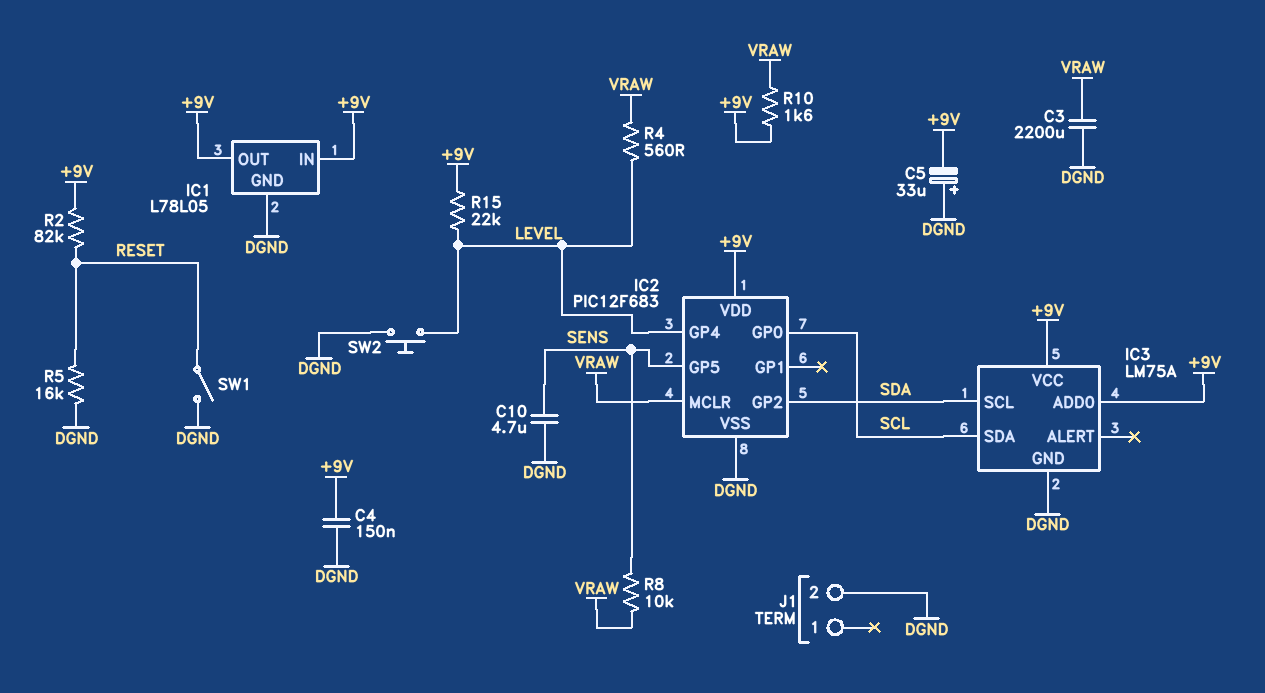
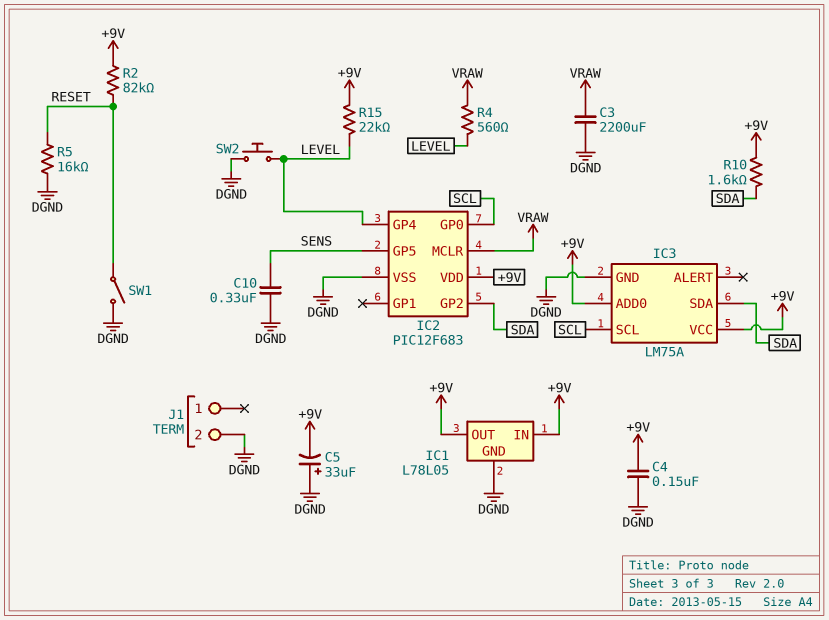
C10: 4.7uF (DGND, SENS) -> 330nF (DGND, SENS)
IC3 pin SCL: SDA -> SCL
IC3 pin SDA: SCL -> SDA
R8: 10k (SENS, VRAW) -> none
R10: 1.6k (+9V, VRAW) -> 1.6k (+9V, SDA)

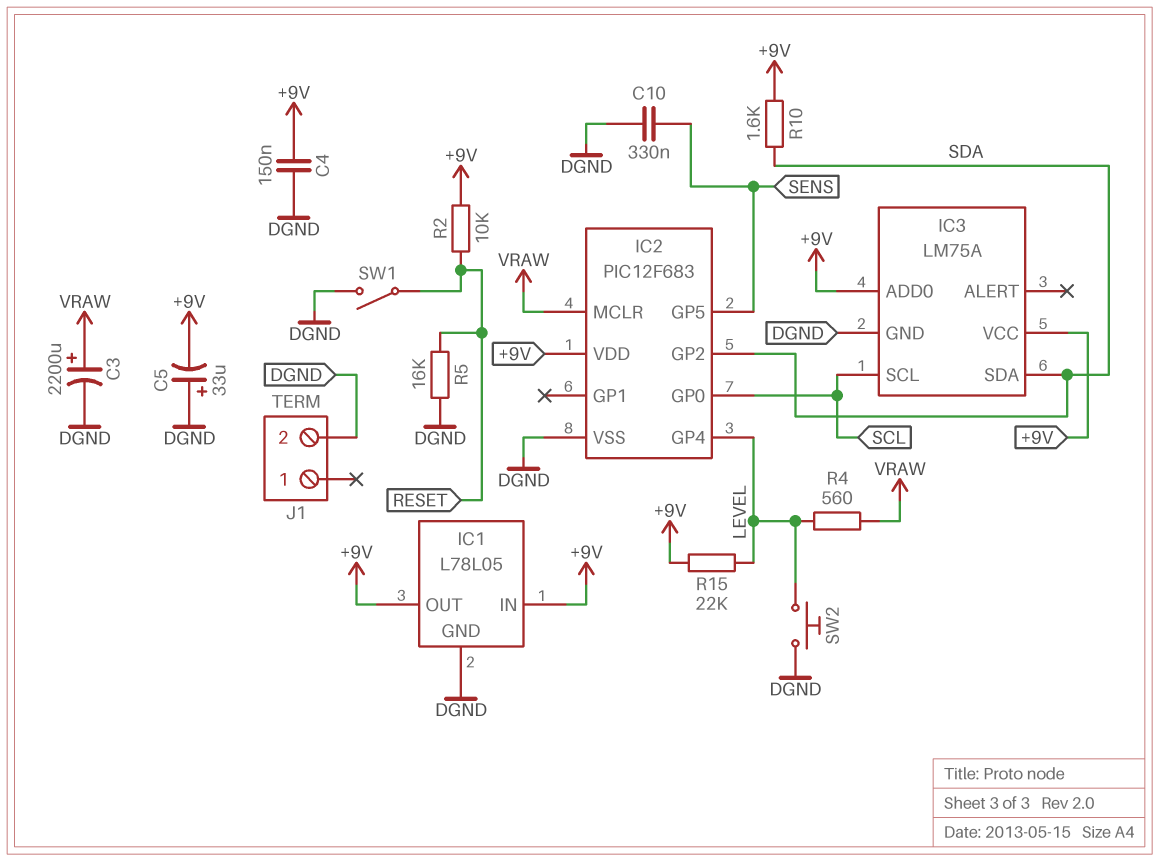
C3: 2200uF (DGND, VRAW) -> 2200uF (plus VRAW, minus DGND)
R2: 82k (+9V, RESET) -> 10k (+9V, RESET)

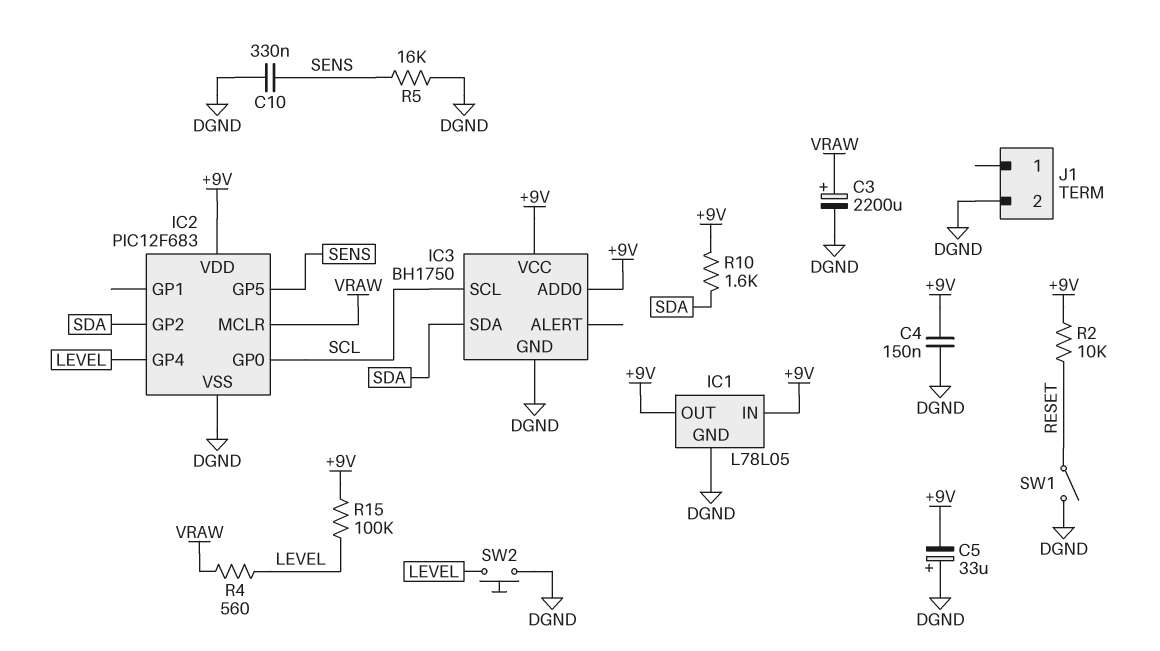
IC3: LM75A -> BH1750
R5: 16k (DGND, RESET) -> 16k (DGND, SENS)
R15: 22k (+9V, LEVEL) -> 100k (+9V, LEVEL)

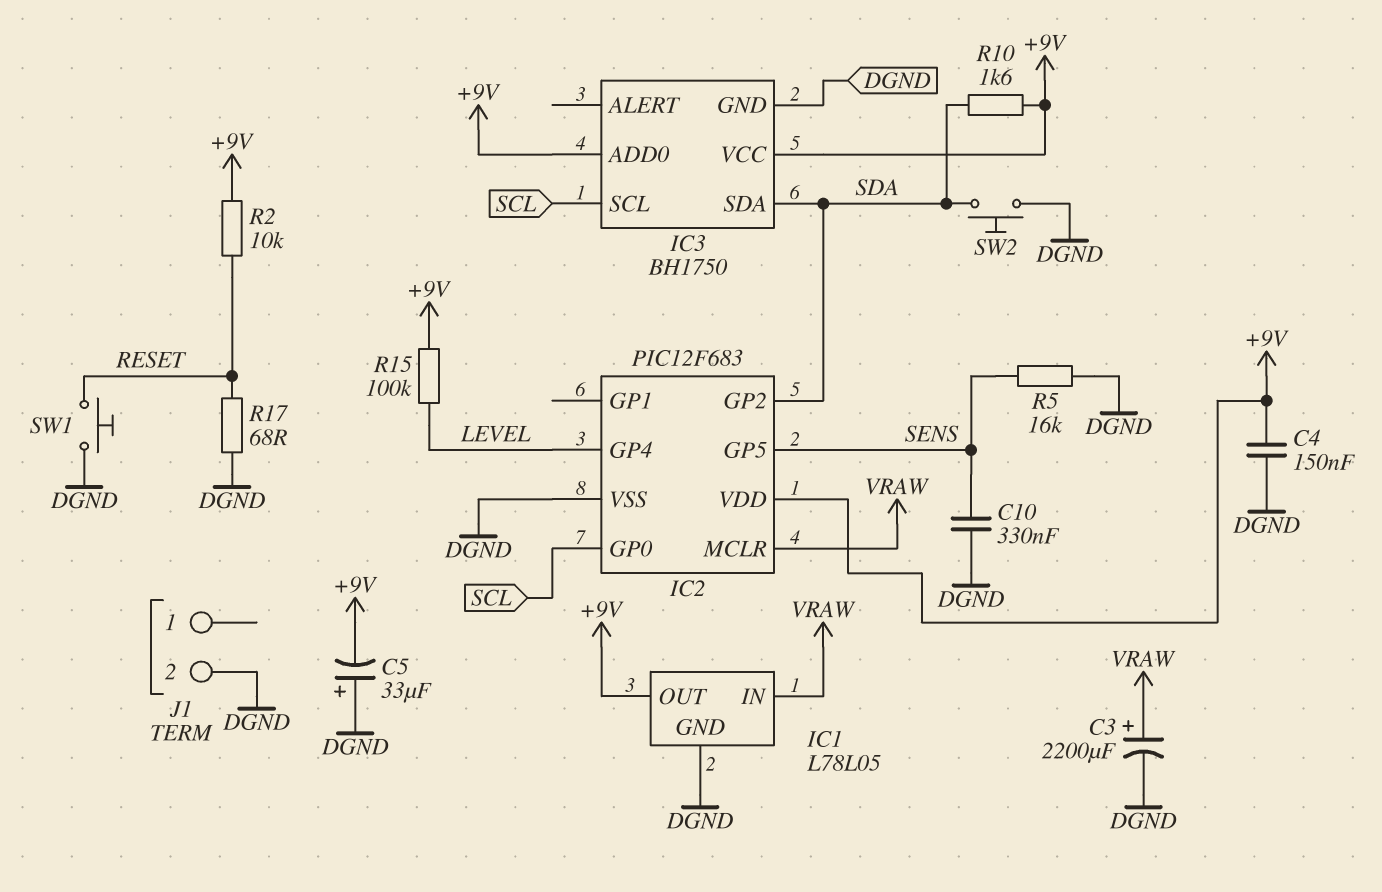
IC1 pin IN: +9V -> VRAW
R4: 560 (LEVEL, VRAW) -> none
R17: none -> 68 (DGND, RESET)
SW1: switch (DGND, RESET) -> button (DGND, RESET)
SW2: button (DGND, LEVEL) -> button (DGND, SDA)

